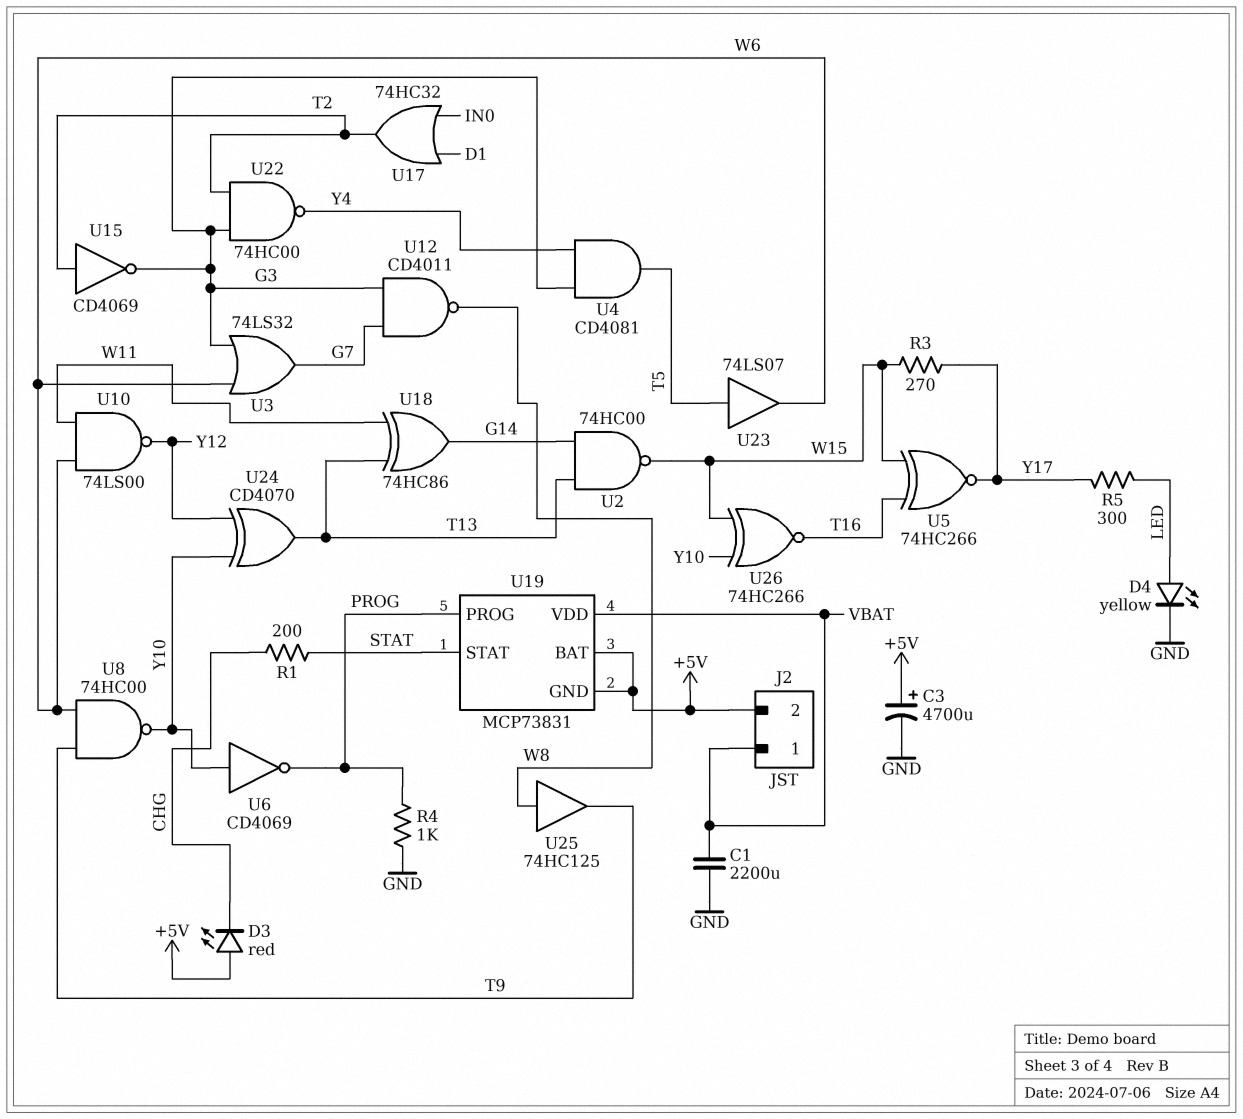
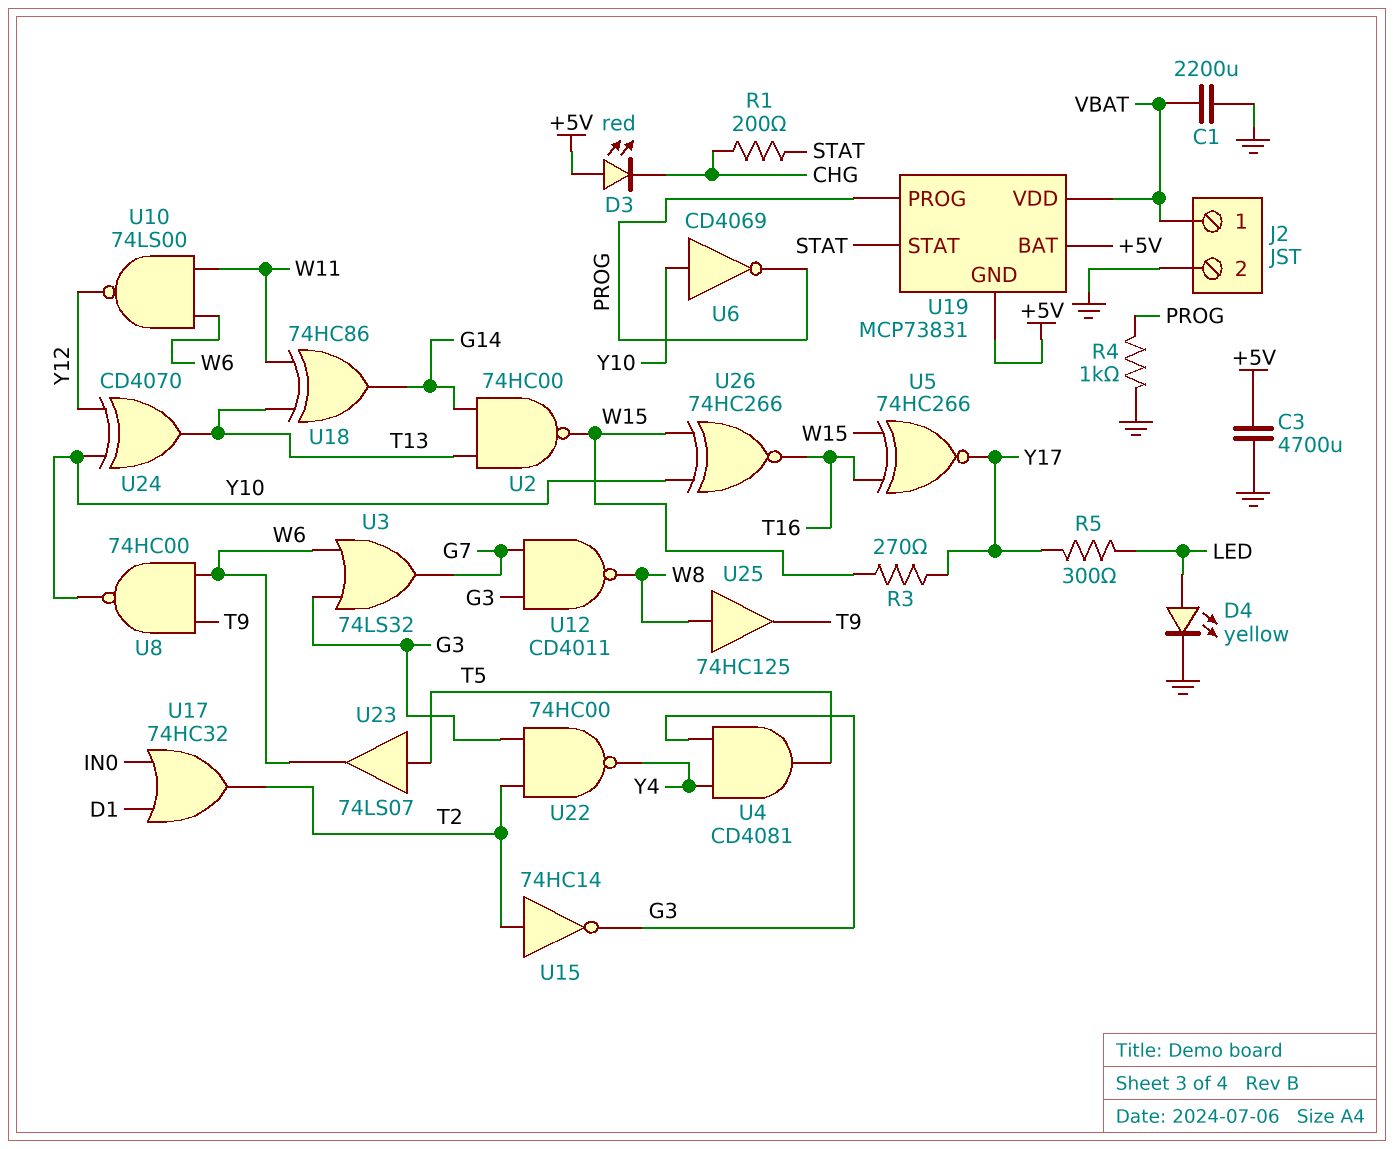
C3: 4700uF (plus +5V, minus GND) -> 4700uF (+5V, GND)
J2 pin 2: +5V -> GND
U15: NOT CD4069 (in T2, out G3) -> NOT 74HC14 (in T2, out G3)

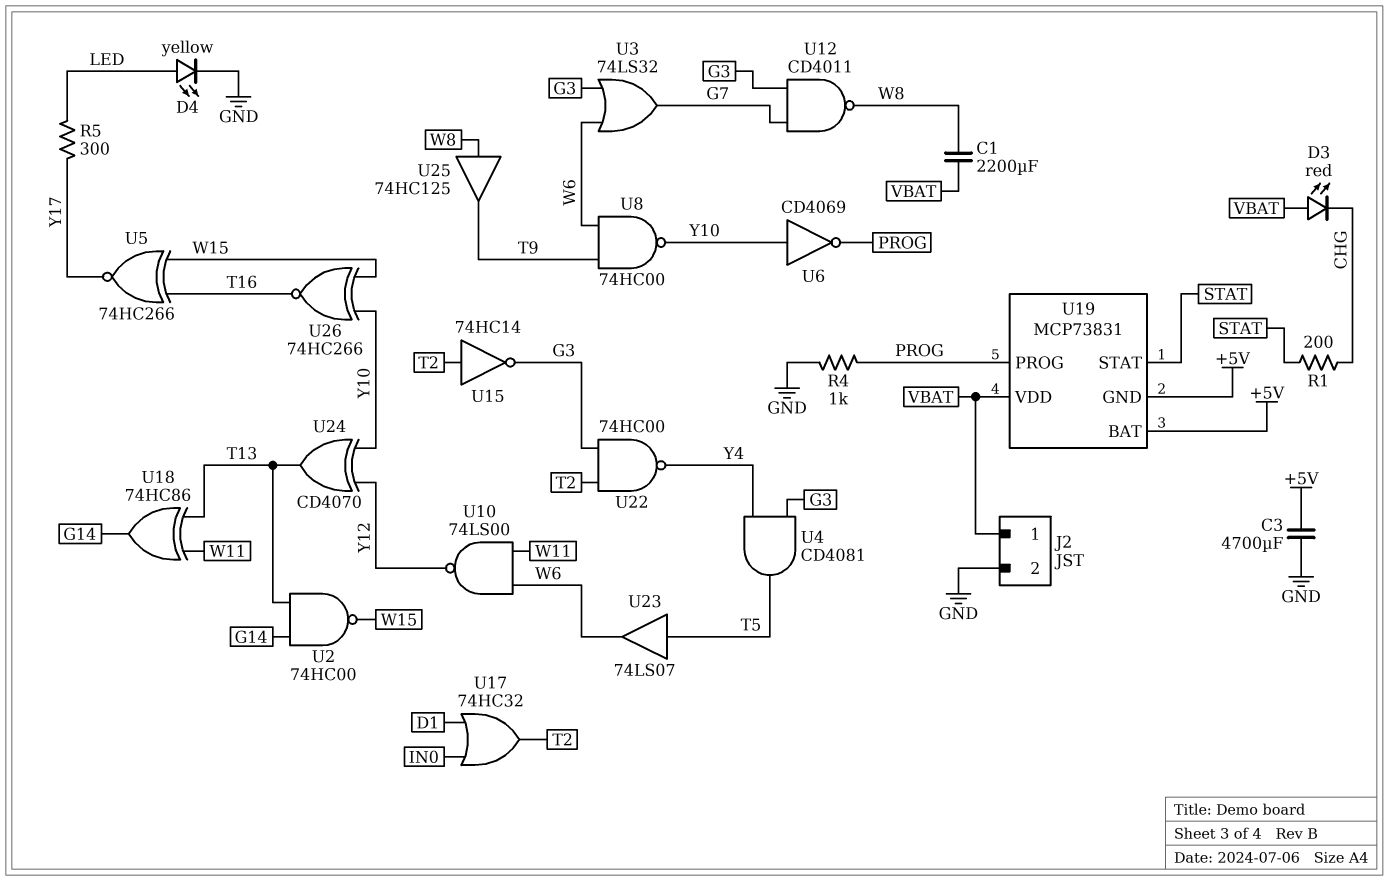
C1: 2200uF (GND, VBAT) -> 2200uF (VBAT, W8)
D3: LED red (A +5V, K CHG) -> LED red (A VBAT, K CHG)
R3: 270 (W15, Y17) -> none

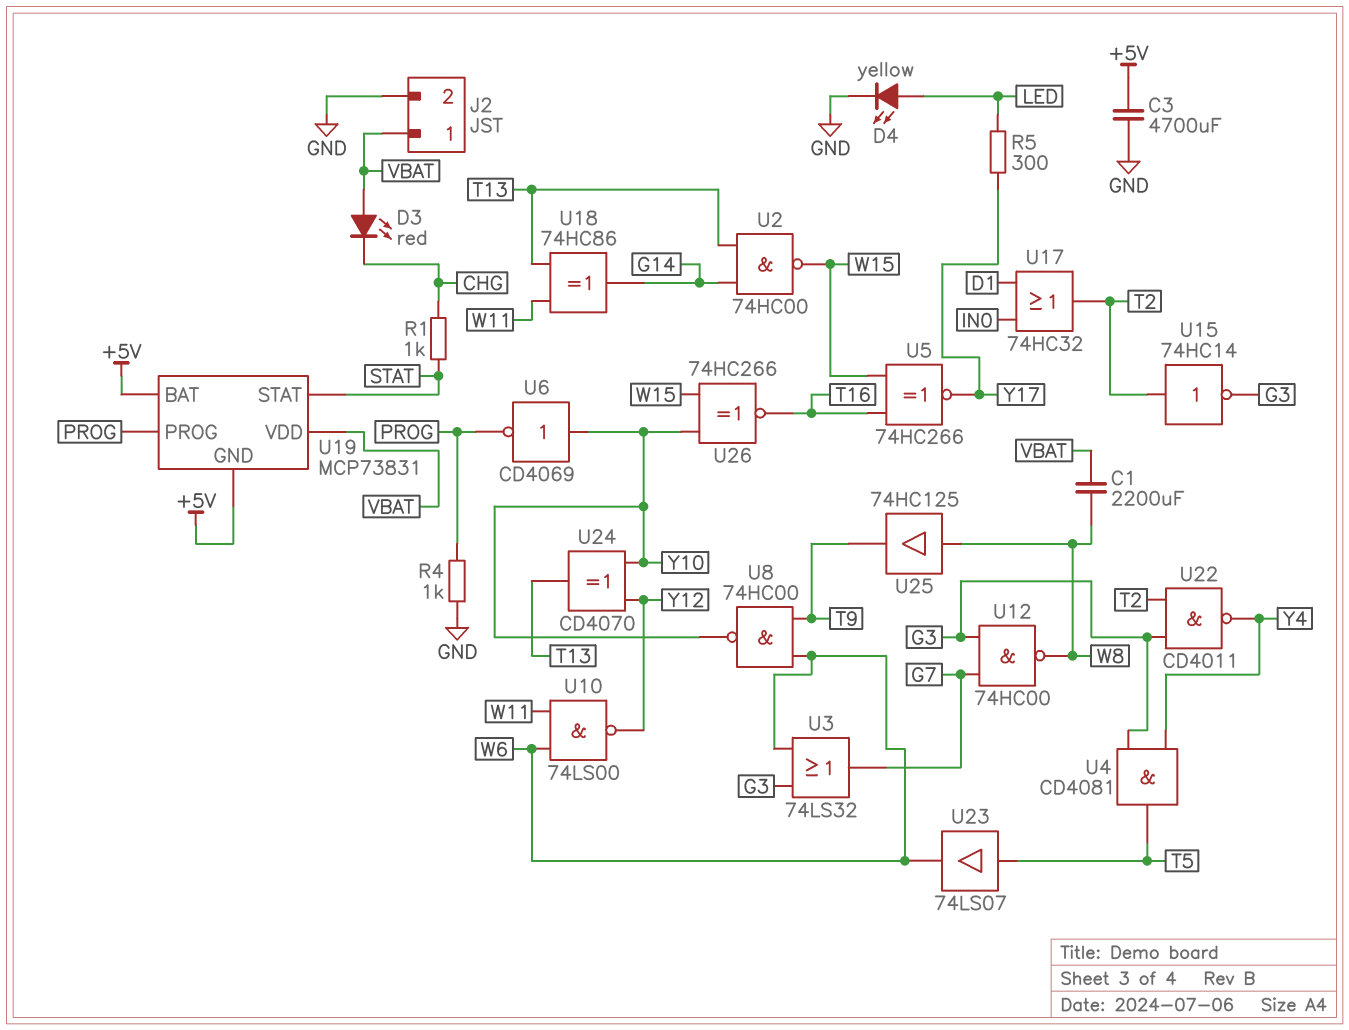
R1: 200 (CHG, STAT) -> 1k (CHG, STAT)
U12: NAND CD4011 (in G3, in G7, out W8) -> NAND 74HC00 (in G3, in G7, out W8)
U22: NAND 74HC00 (in G3, in T2, out Y4) -> NAND CD4011 (in G3, in T2, out Y4)

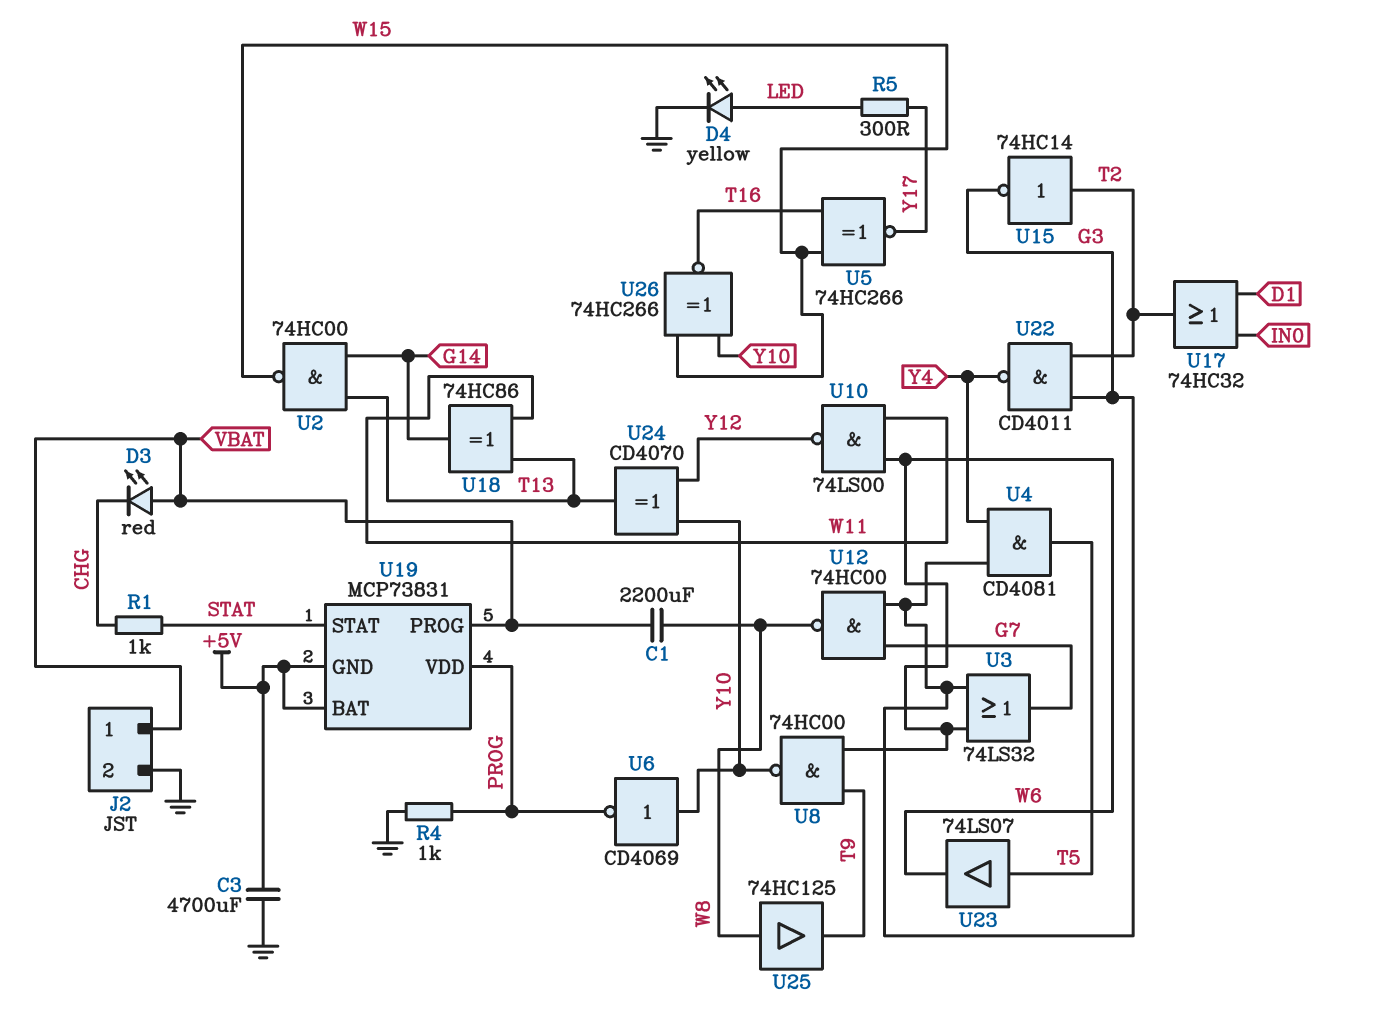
U19 pin PROG: PROG -> VBAT
U19 pin VDD: VBAT -> PROG

